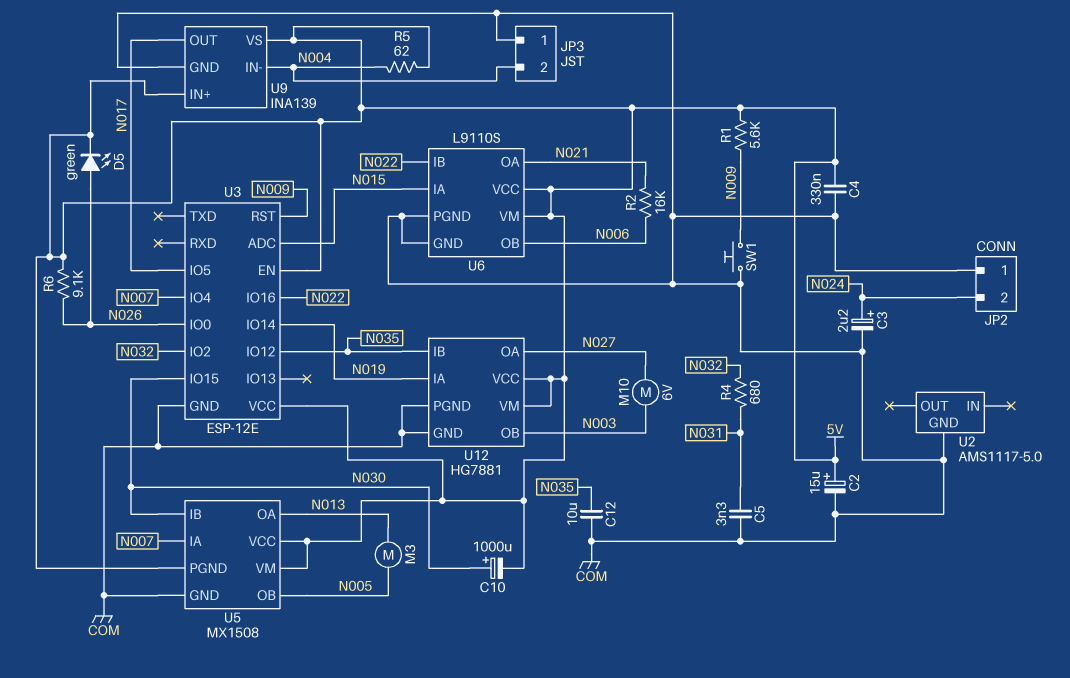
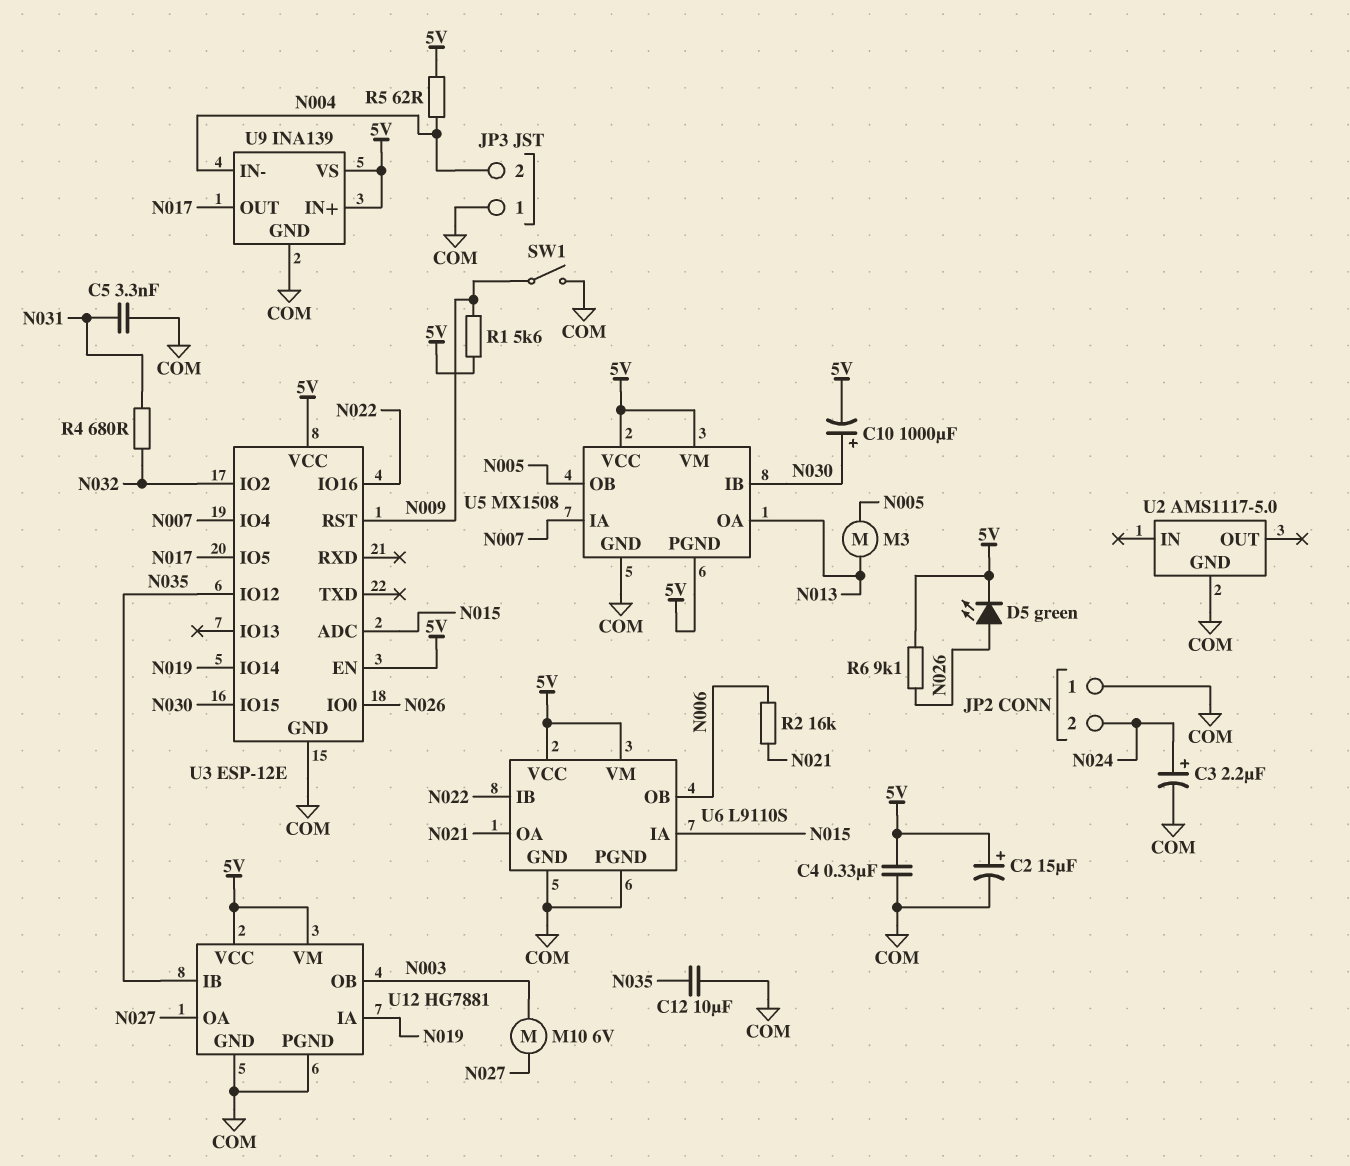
SW1: button (COM, N009) -> switch (COM, N009)

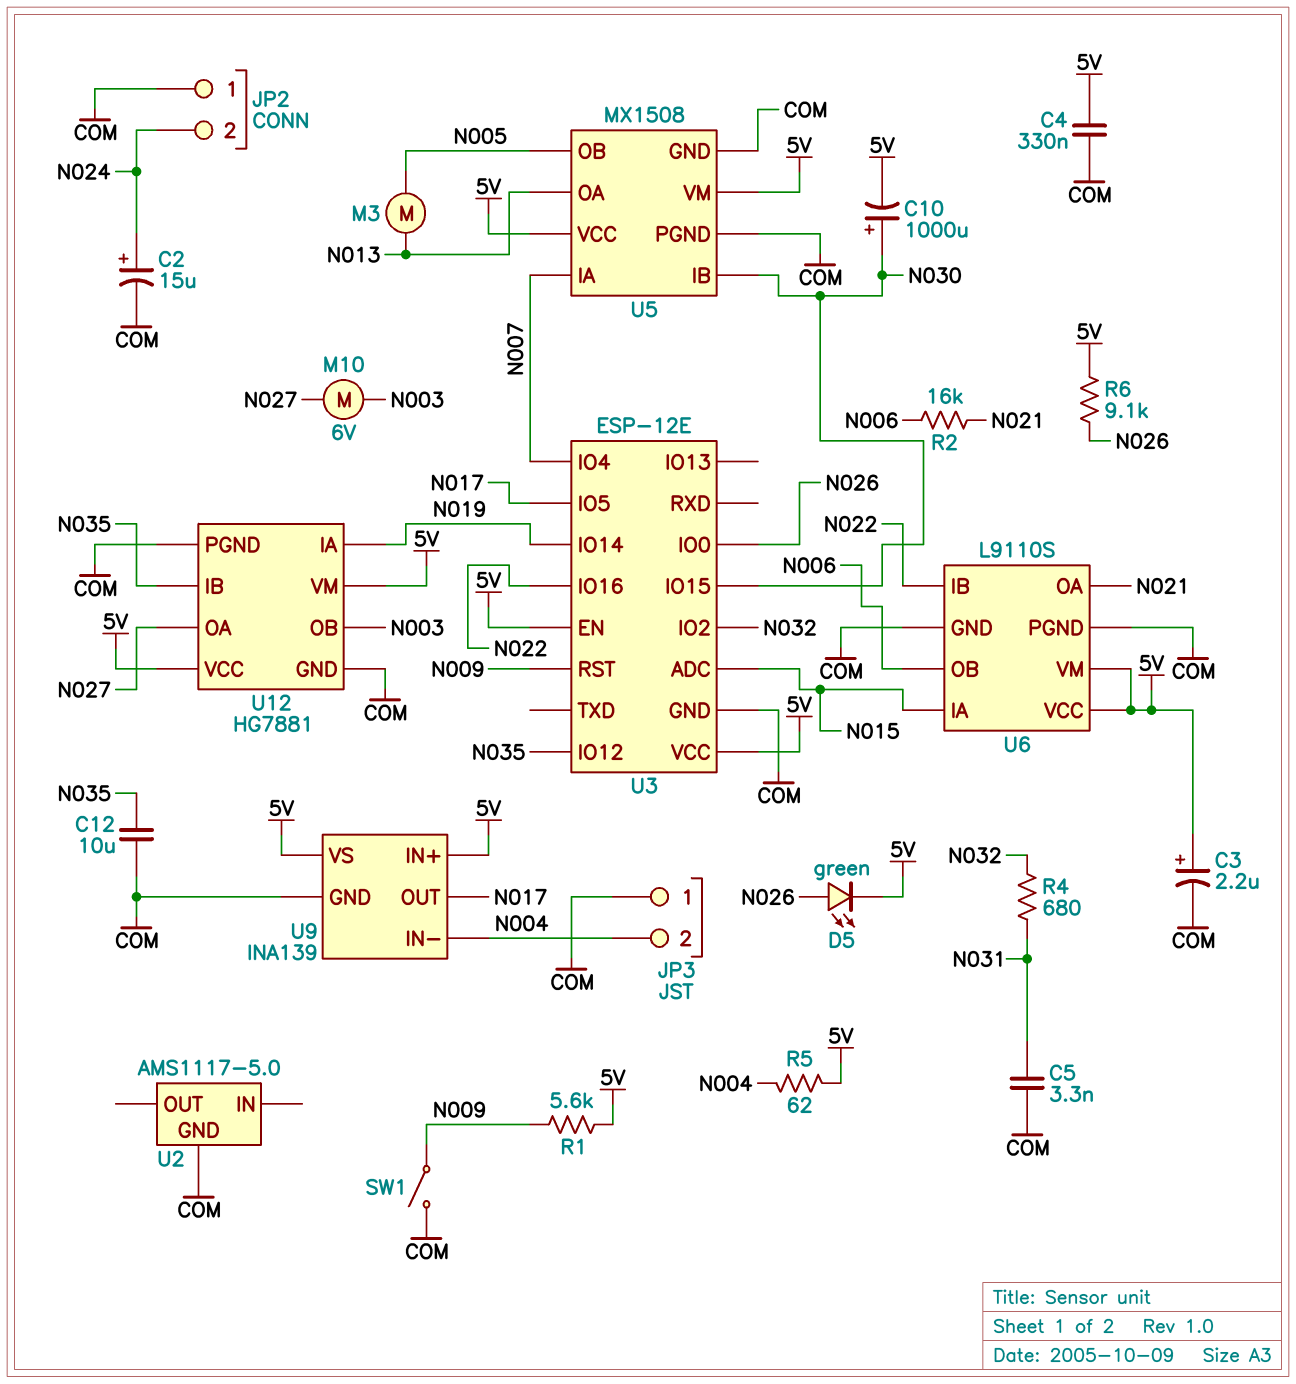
C2: 15uF (plus 5V, minus COM) -> 15uF (plus N024, minus COM)
C3: 2.2uF (plus N024, minus COM) -> 2.2uF (plus 5V, minus COM)
U5 pin PGND: 5V -> COM

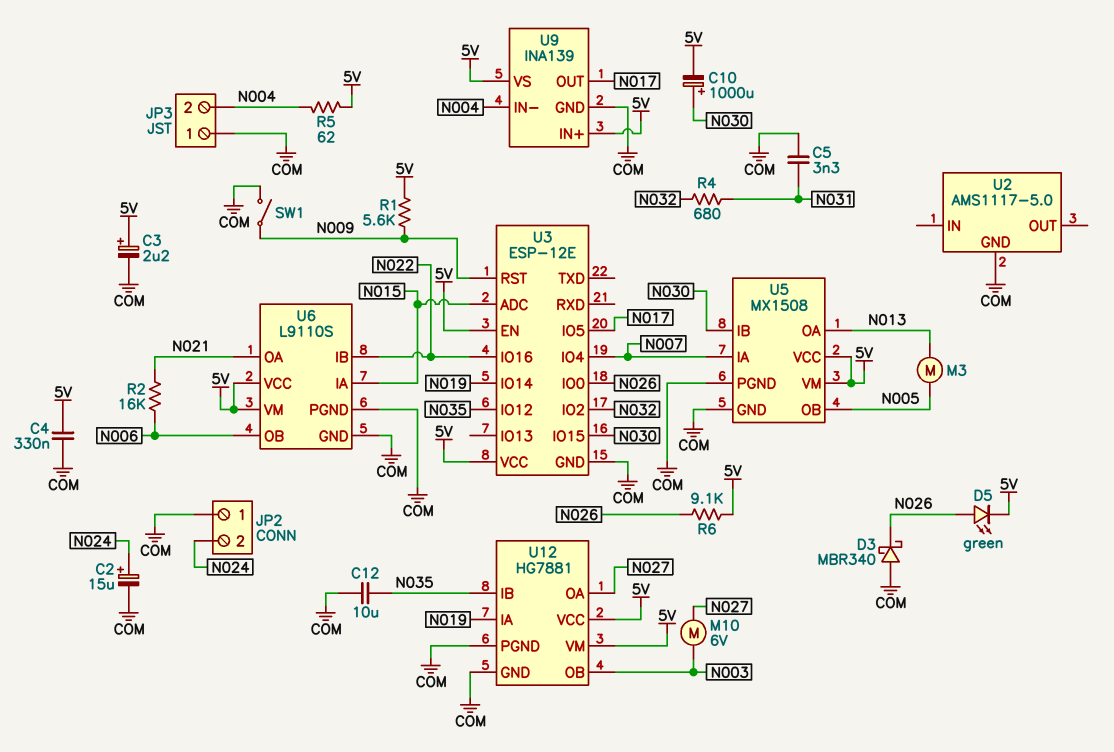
D3: none -> schottky MBR340 (A COM, K N026)

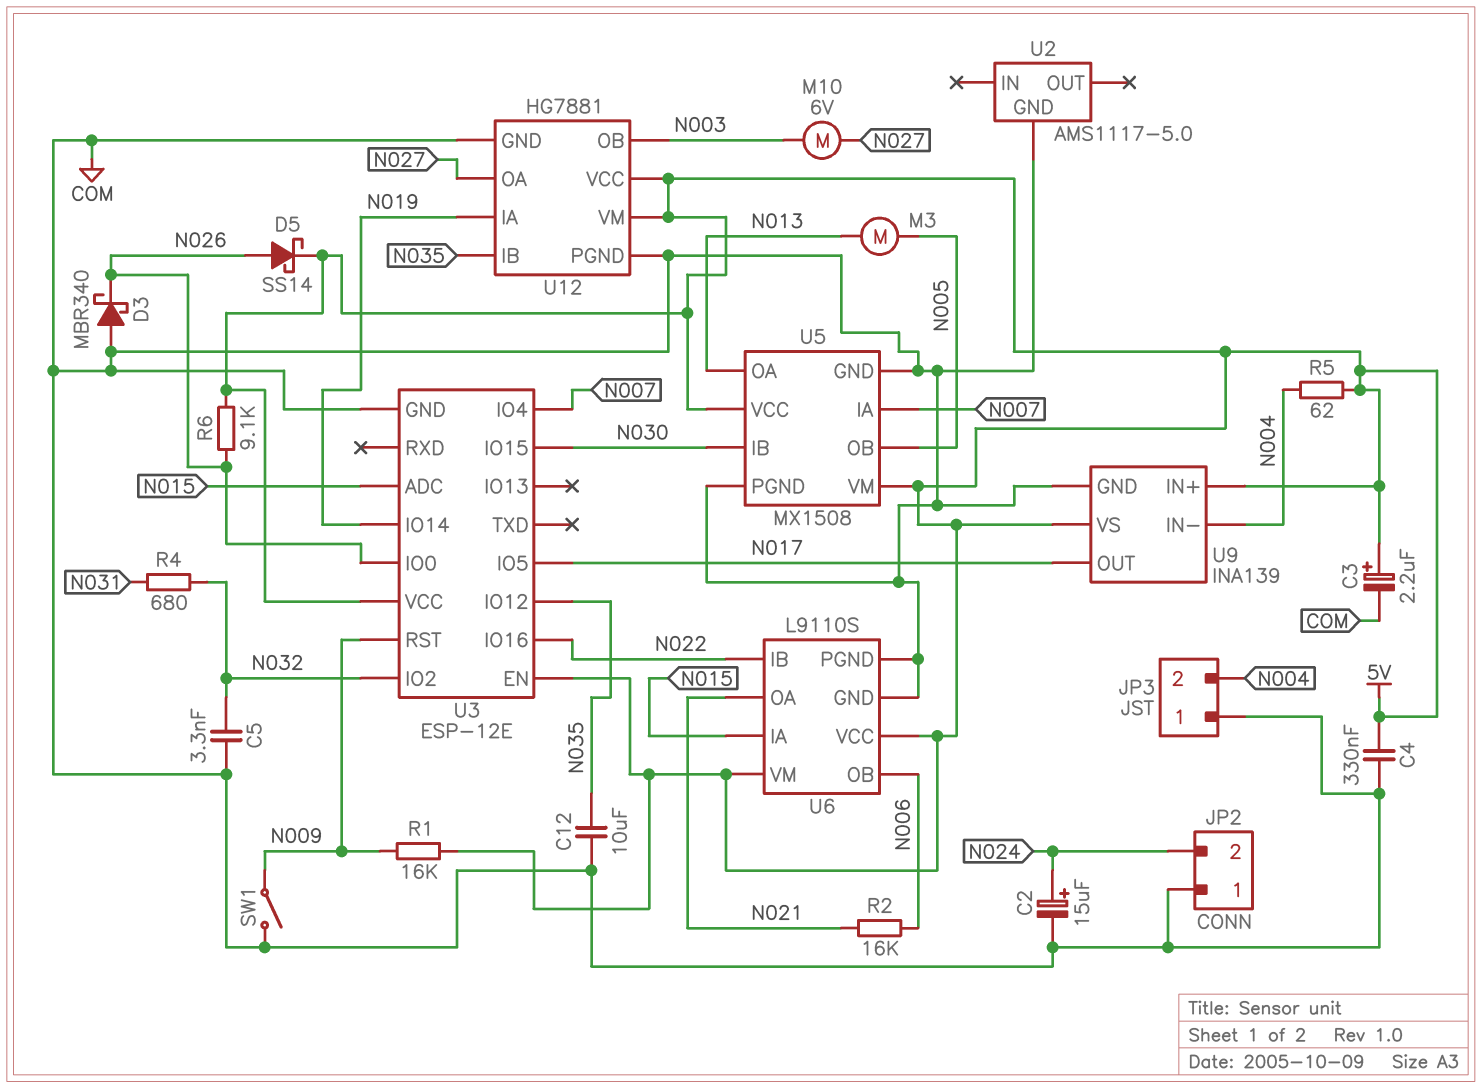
C5: 3.3nF (COM, N031) -> 3.3nF (COM, N032)
C10: 1000uF (plus N030, minus 5V) -> none
D5: LED green (A N026, K 5V) -> schottky SS14 (A N026, K 5V)
R1: 5.6k (5V, N009) -> 16k (5V, N009)

